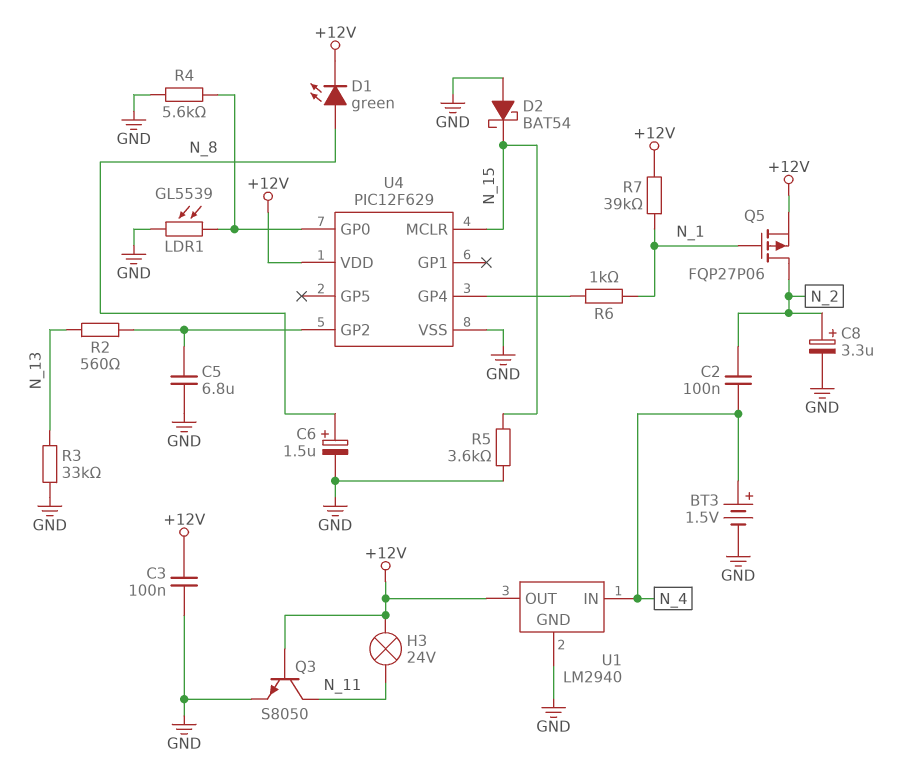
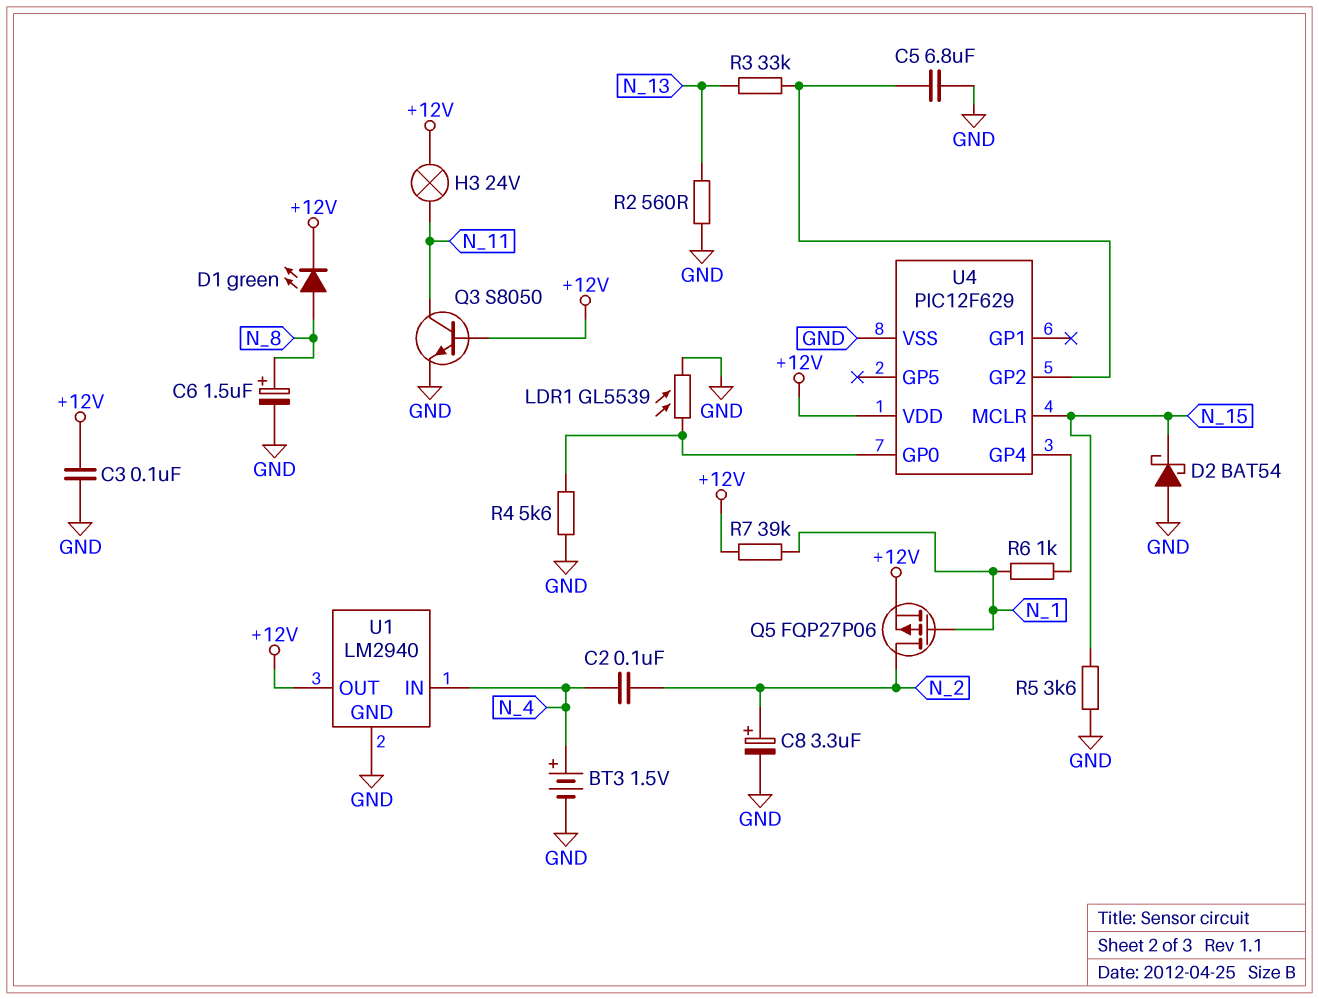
R2: 560 (N_13, U4/GP2) -> 560 (GND, N_13)
R3: 33k (GND, N_13) -> 33k (N_13, U4/GP2)

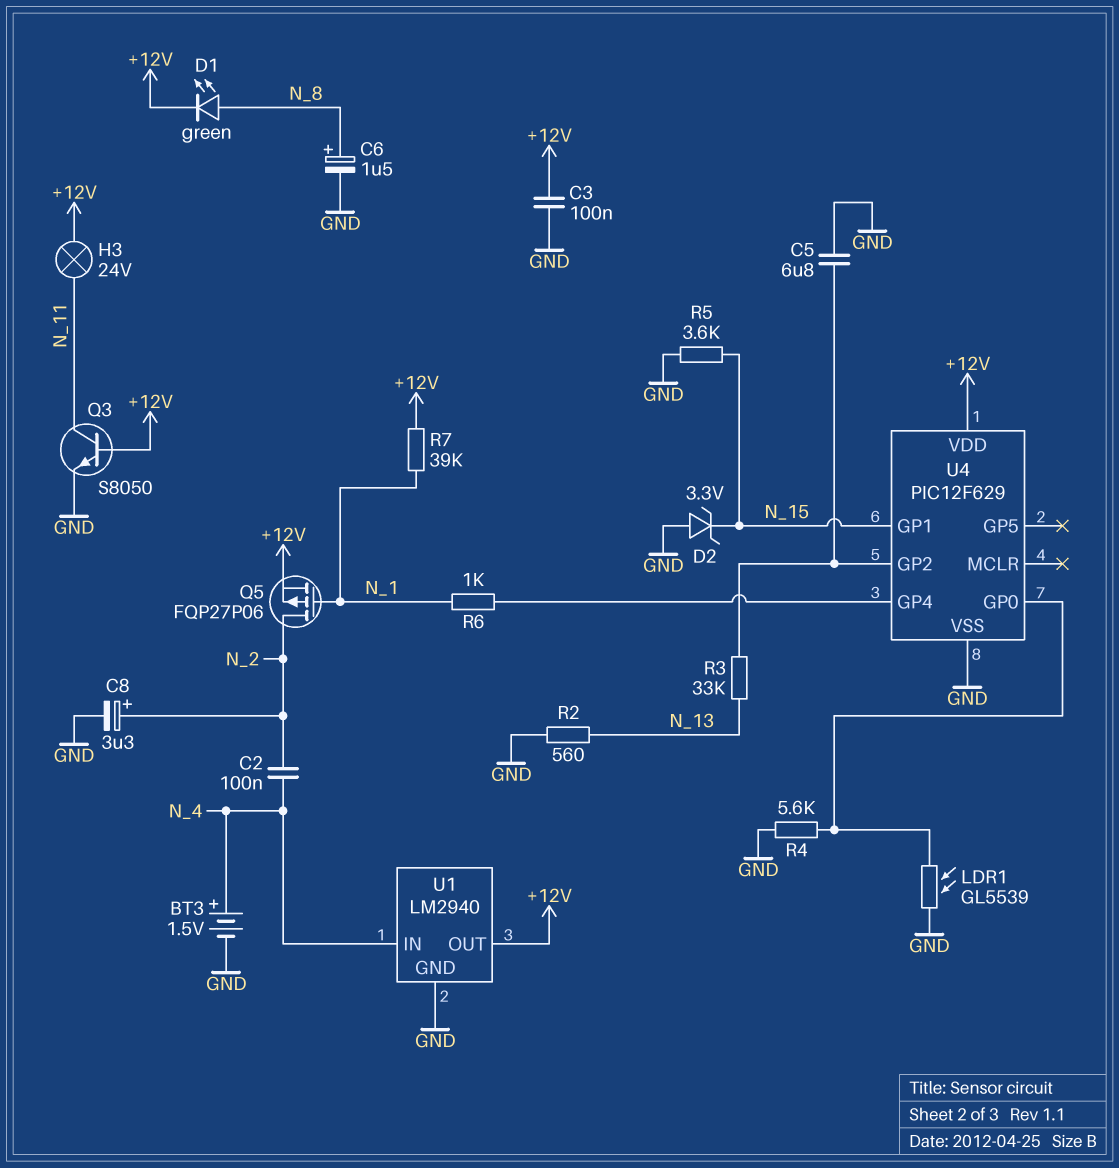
D2: schottky BAT54 (A GND, K N_15) -> zener 3.3V (A GND, K N_15)
U4 pin GP1: none -> N_15
U4 pin MCLR: N_15 -> none

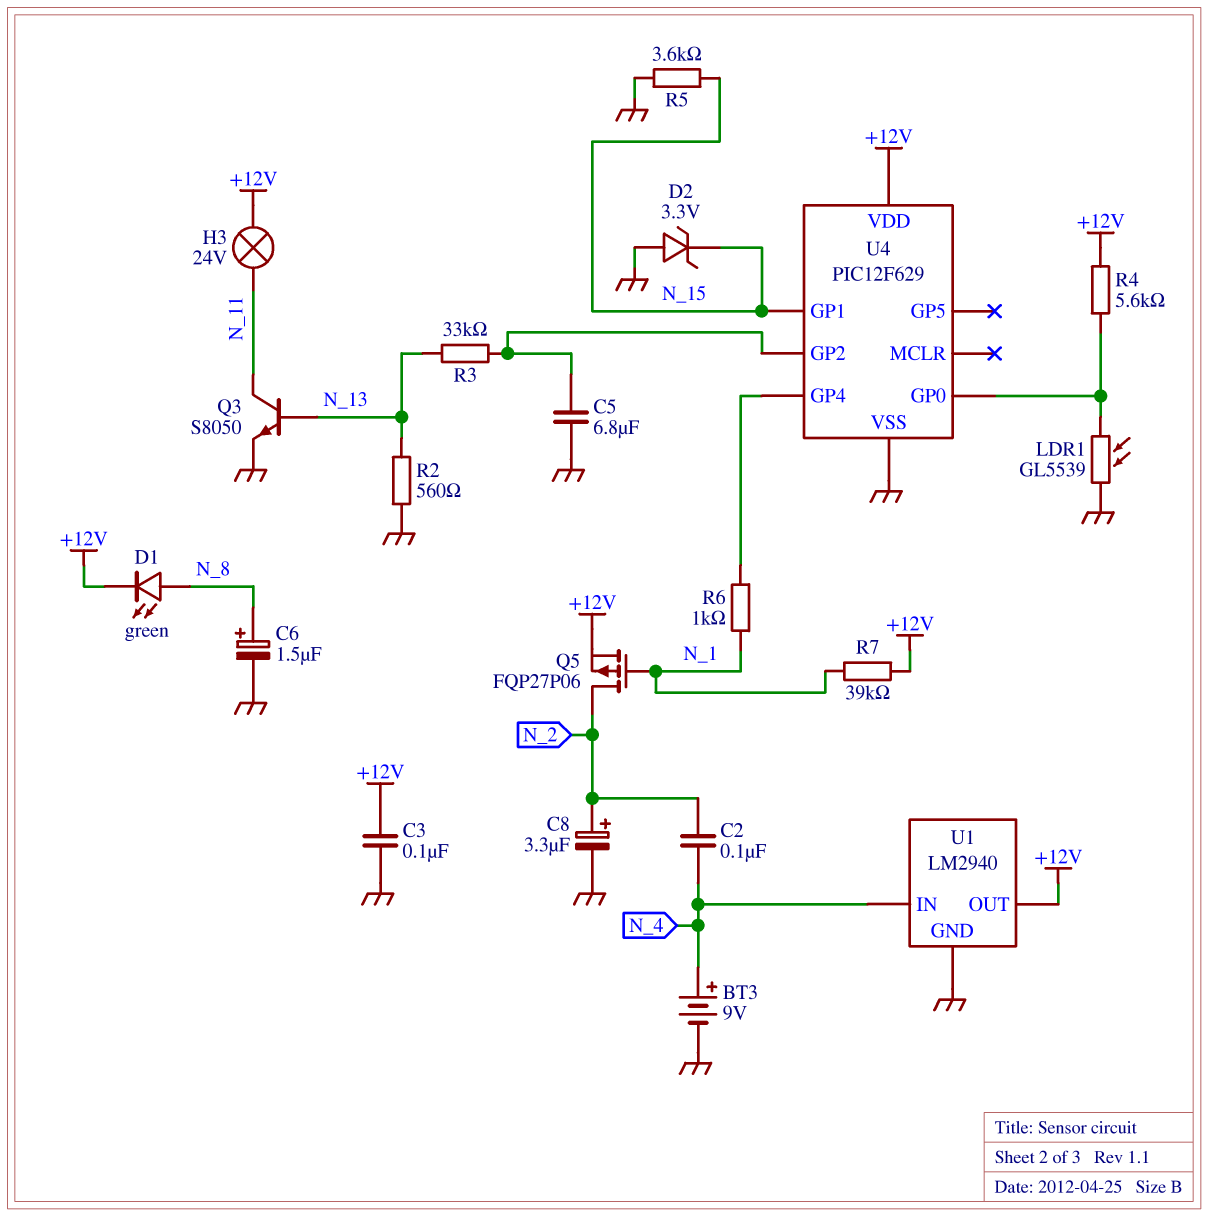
BT3: 1.5V (plus N_4, minus GND) -> 9V (plus N_4, minus GND)
Q3: NPN S8050 (B +12V, C N_11, E GND) -> NPN S8050 (B N_13, C N_11, E GND)
R4: 5.6k (GND, U4/GP0) -> 5.6k (+12V, U4/GP0)

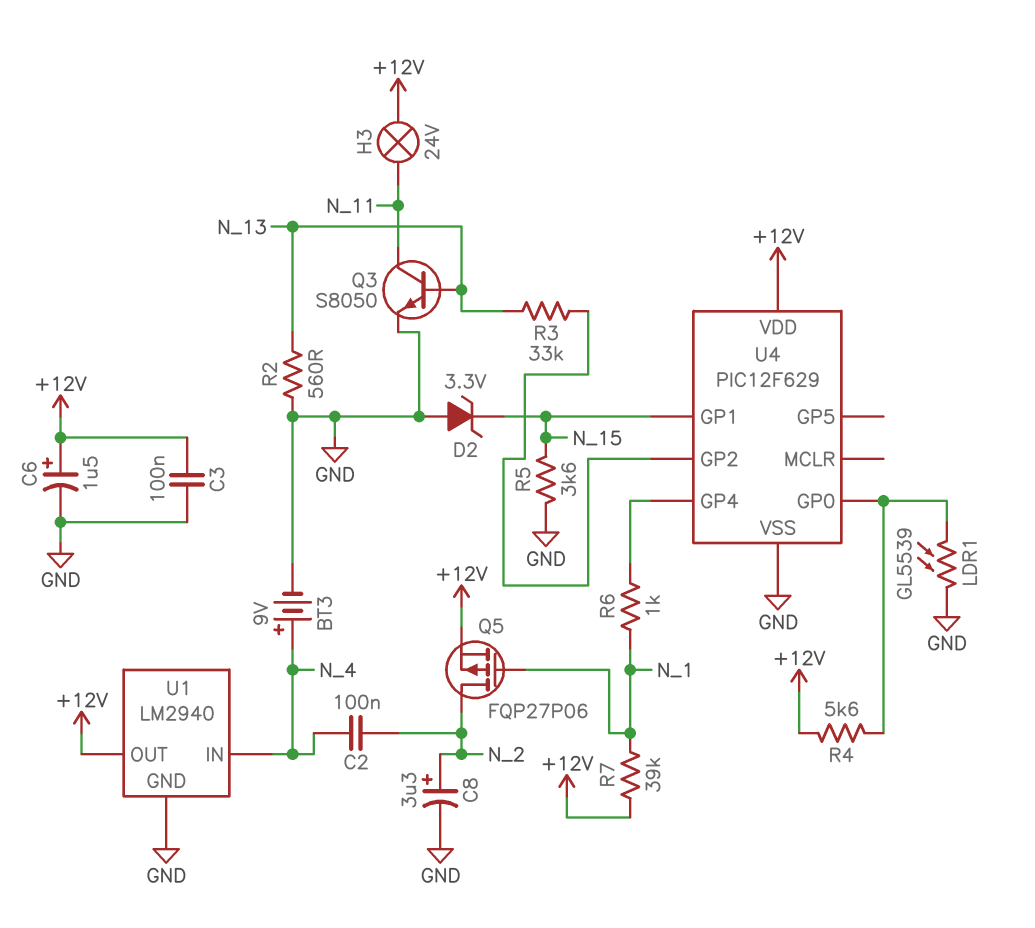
C5: 6.8uF (GND, U4/GP2) -> none
C6: 1.5uF (plus N_8, minus GND) -> 1.5uF (plus +12V, minus GND)
D1: LED green (A N_8, K +12V) -> none

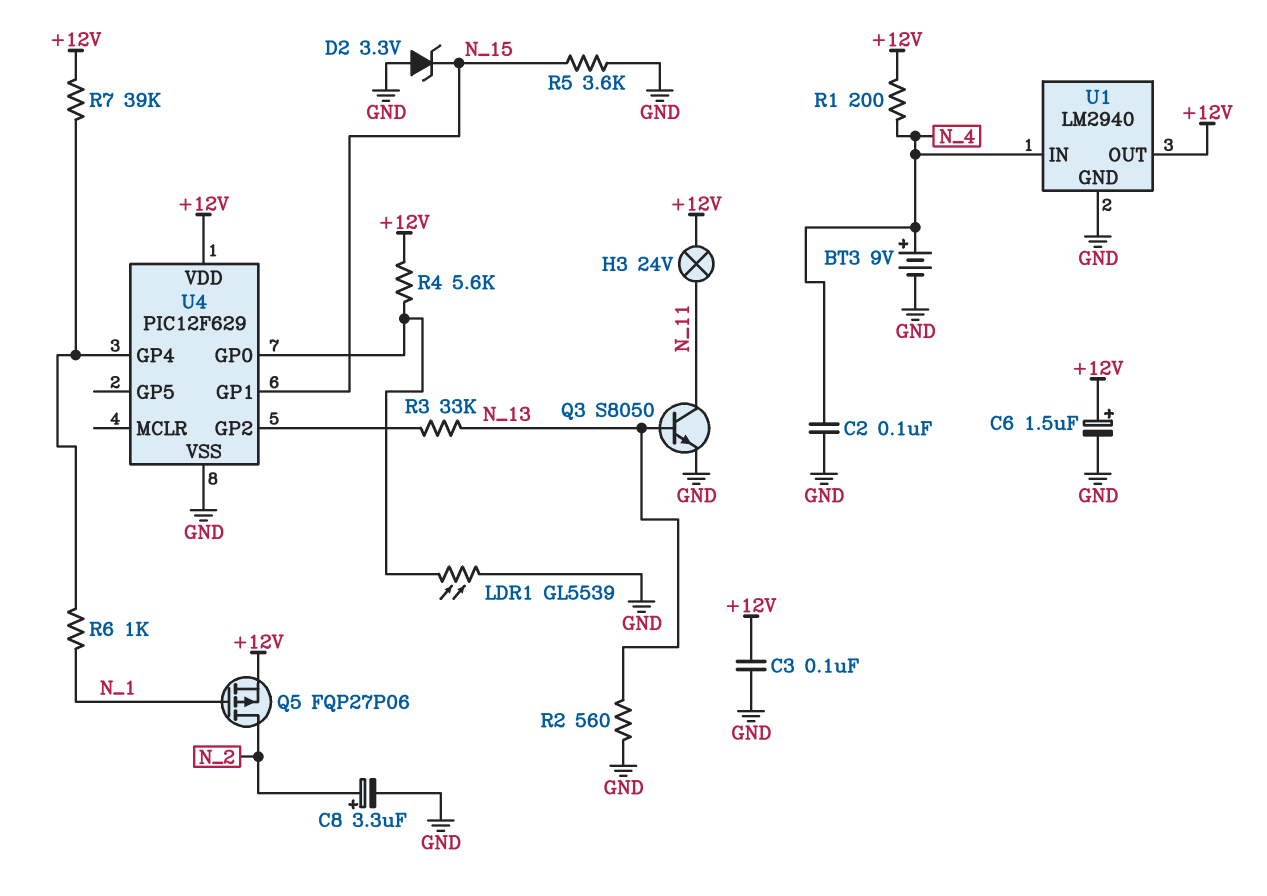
C2: 100nF (N_2, N_4) -> 100nF (GND, N_4)
R1: none -> 200 (+12V, N_4)
R7: 39k (+12V, N_1) -> 39k (+12V, U4/GP4)

